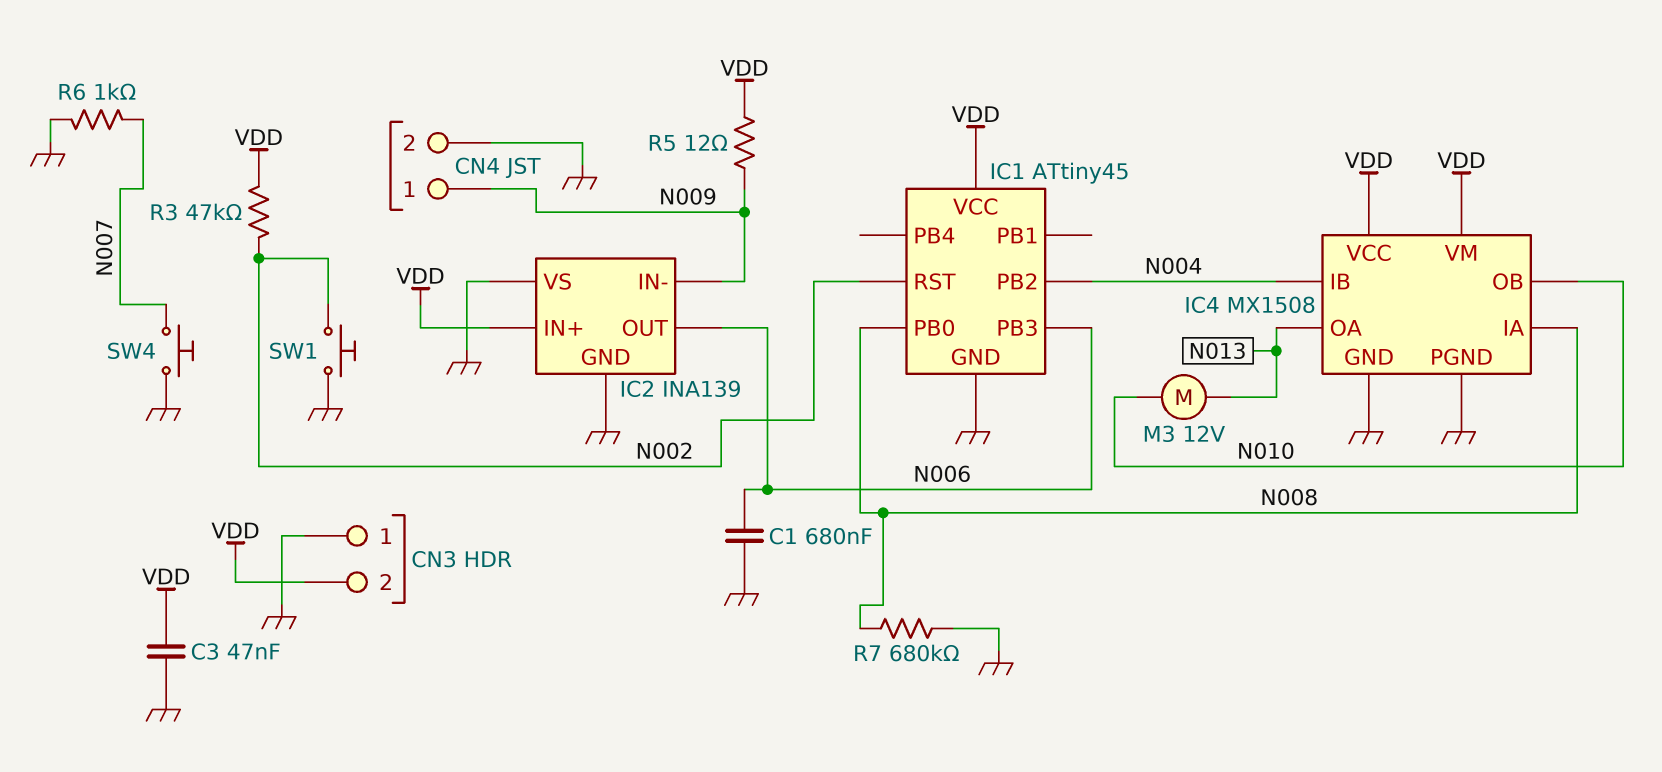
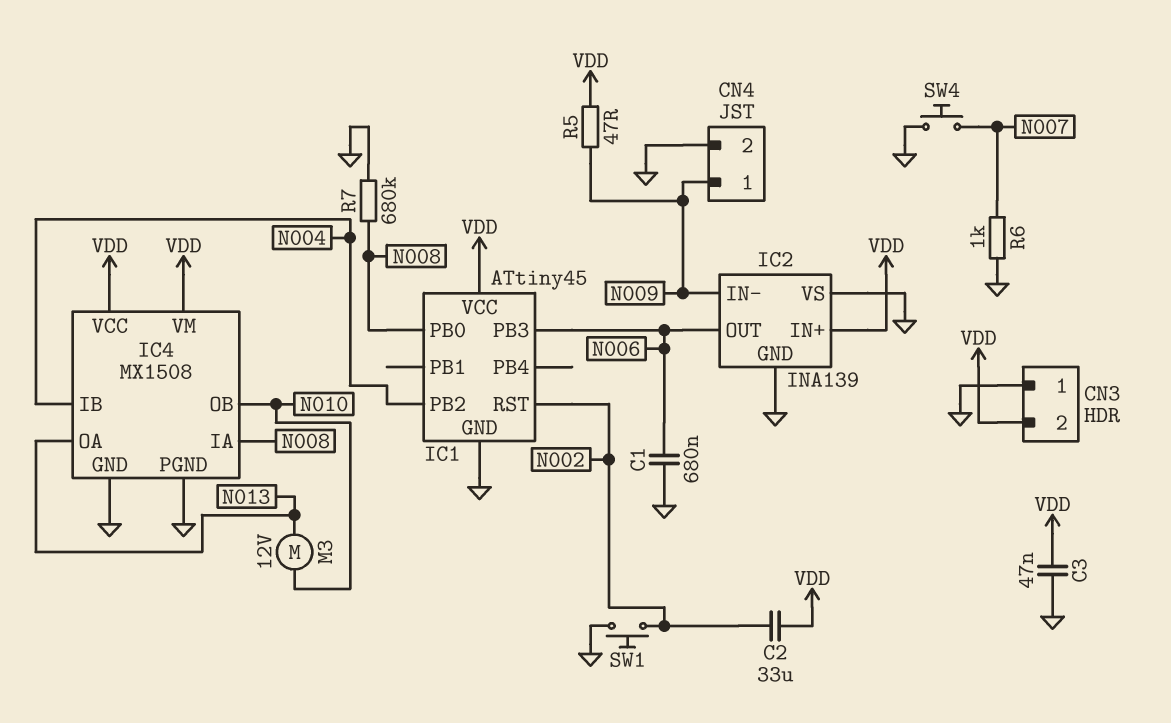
C2: none -> 33uF (N002, VDD)
R3: 47k (N002, VDD) -> none
R5: 12 (N009, VDD) -> 47 (N009, VDD)

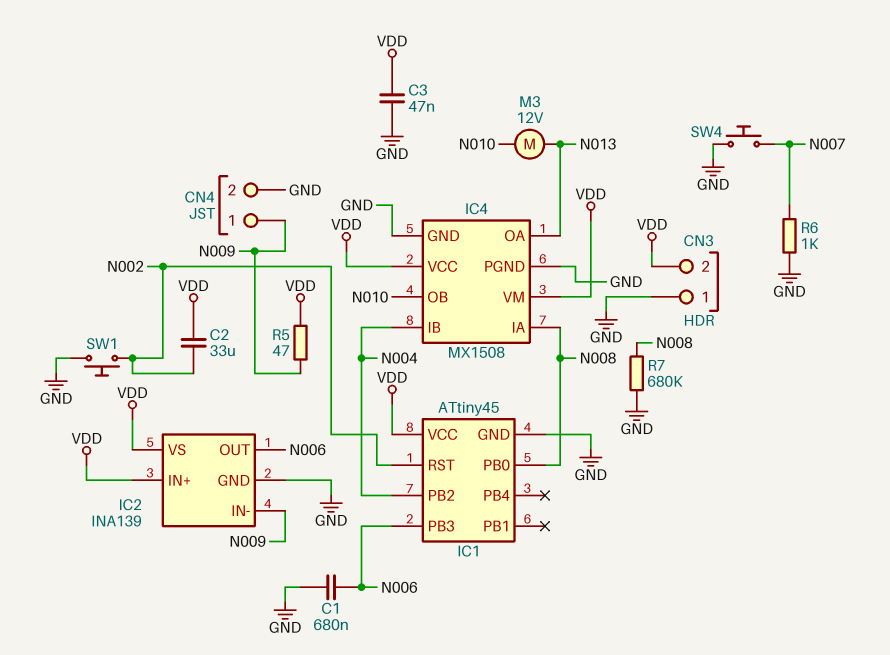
IC2 pin VS: GND -> VDD

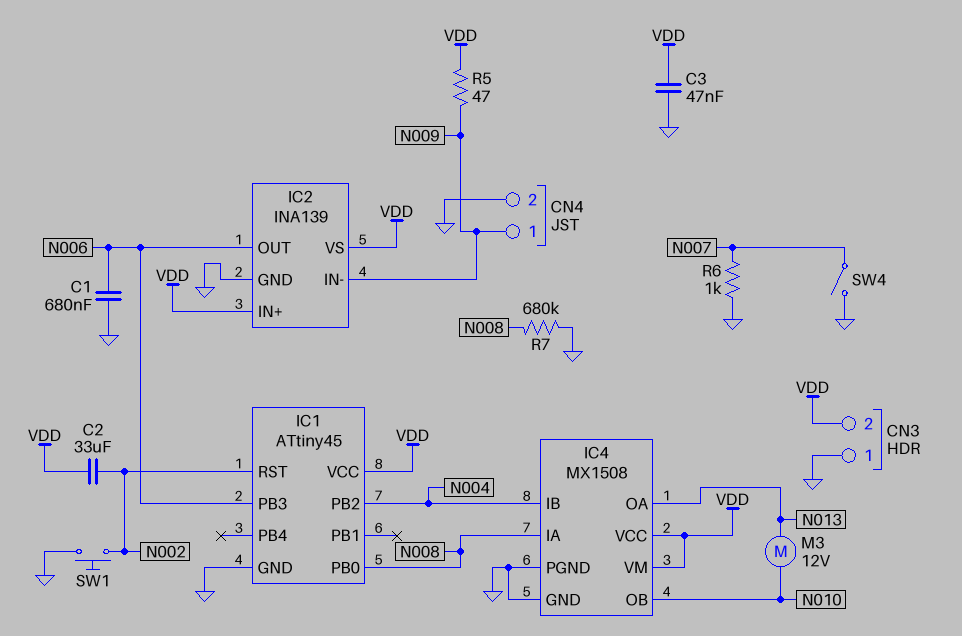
SW4: button (GND, N007) -> switch (GND, N007)

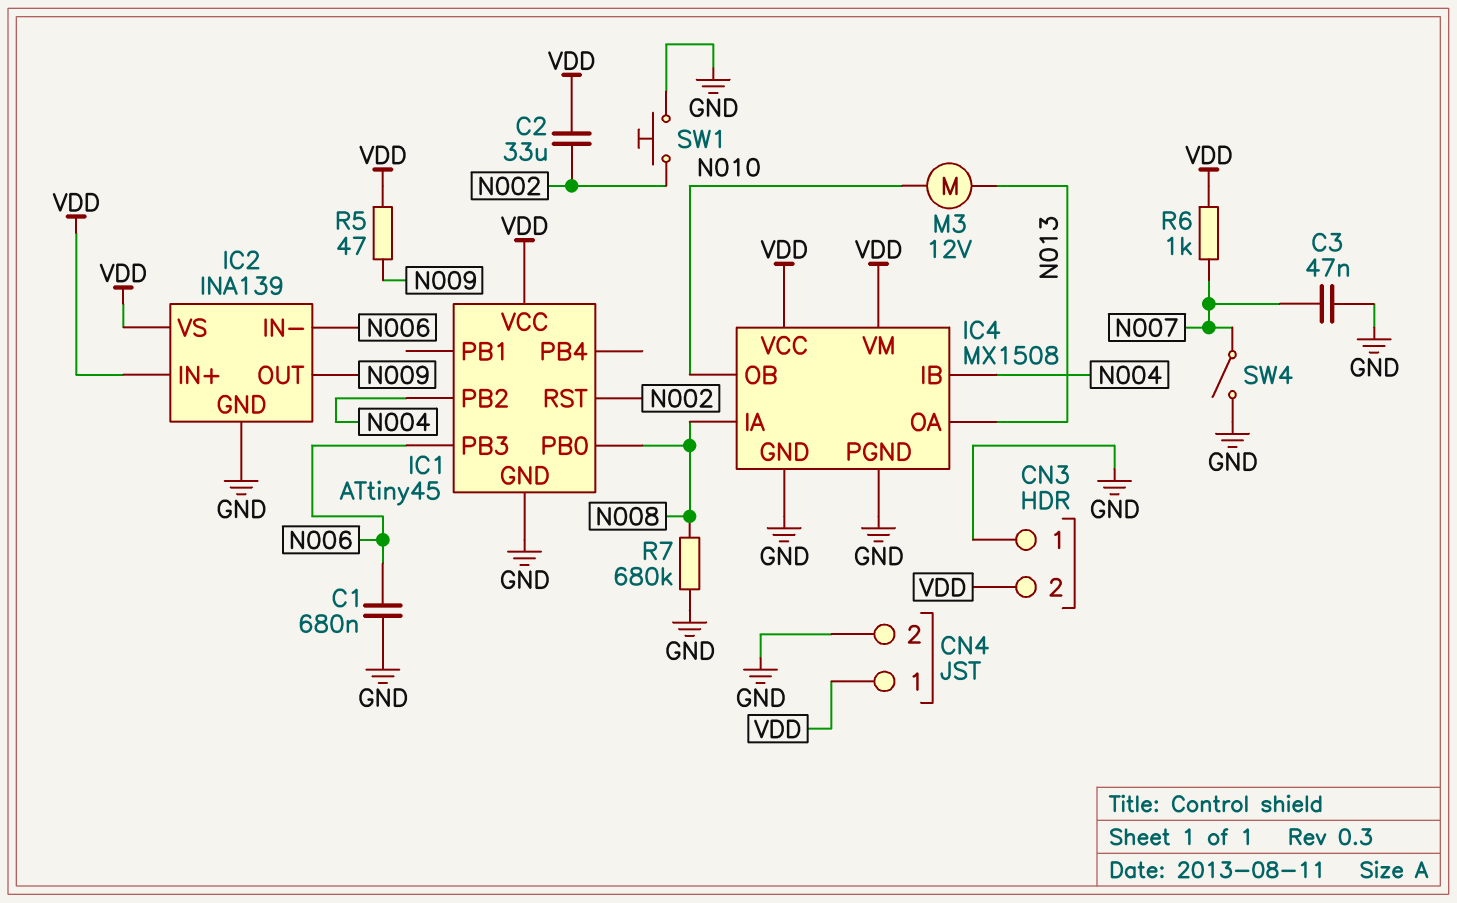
C3: 47nF (GND, VDD) -> 47nF (GND, N007)
CN4 pin 1: N009 -> VDD
IC2 pin IN-: N009 -> N006
IC2 pin OUT: N006 -> N009
R6: 1k (GND, N007) -> 1k (N007, VDD)

